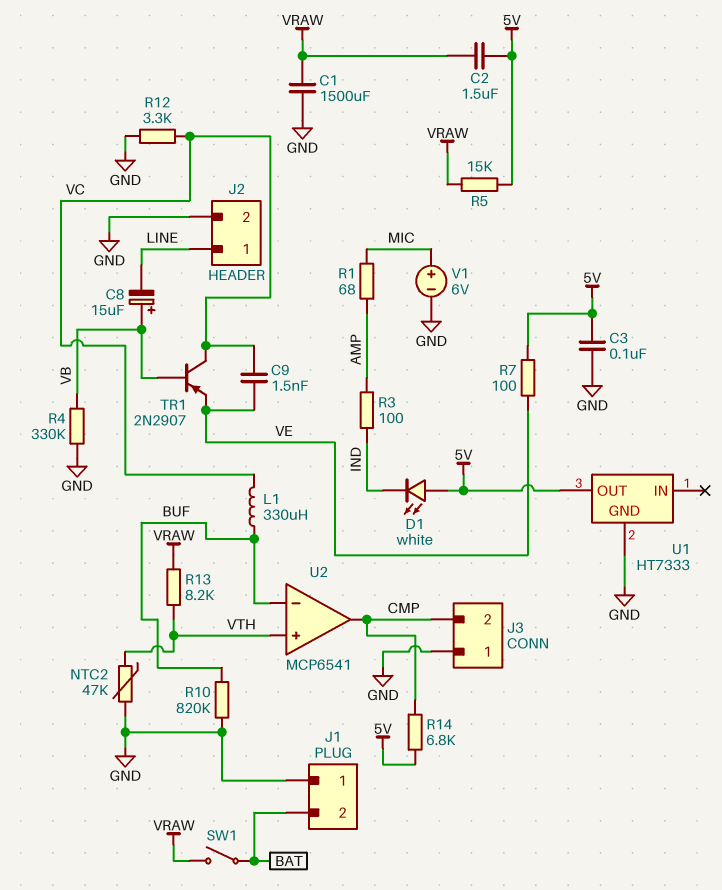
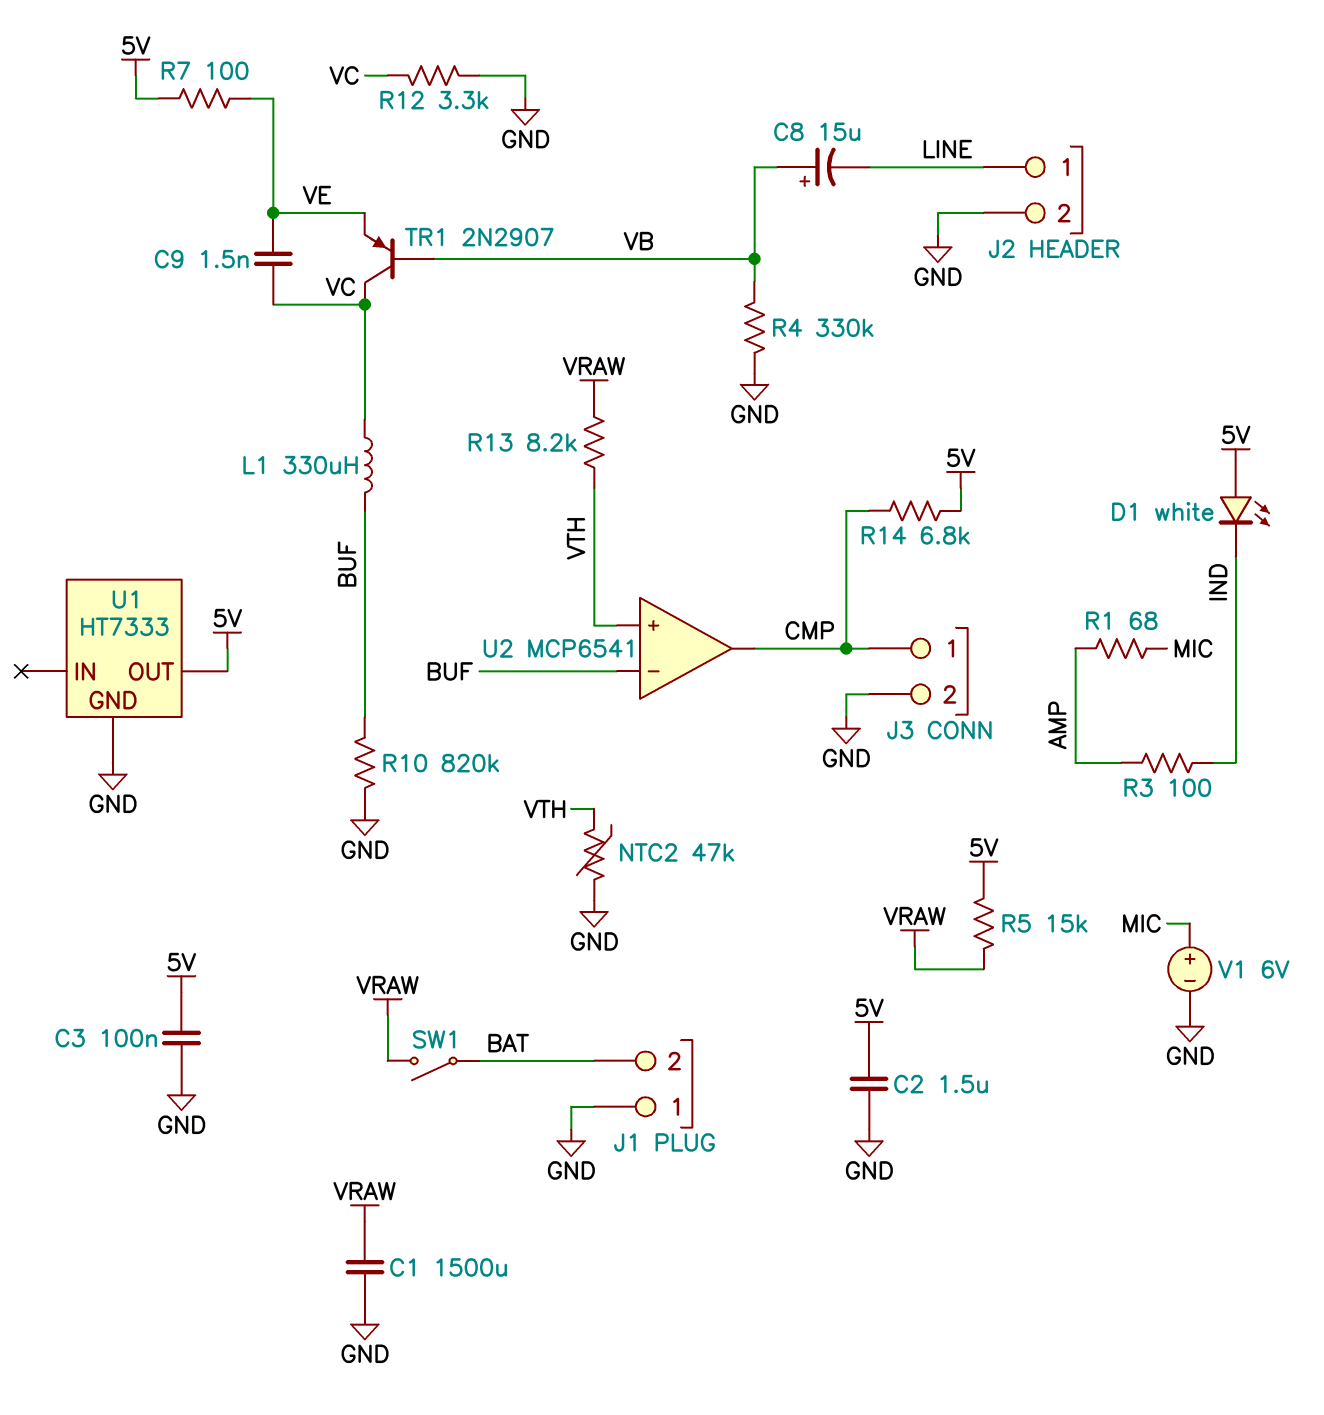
C2: 1.5uF (5V, VRAW) -> 1.5uF (5V, GND)
J3 pin 1: GND -> CMP
J3 pin 2: CMP -> GND

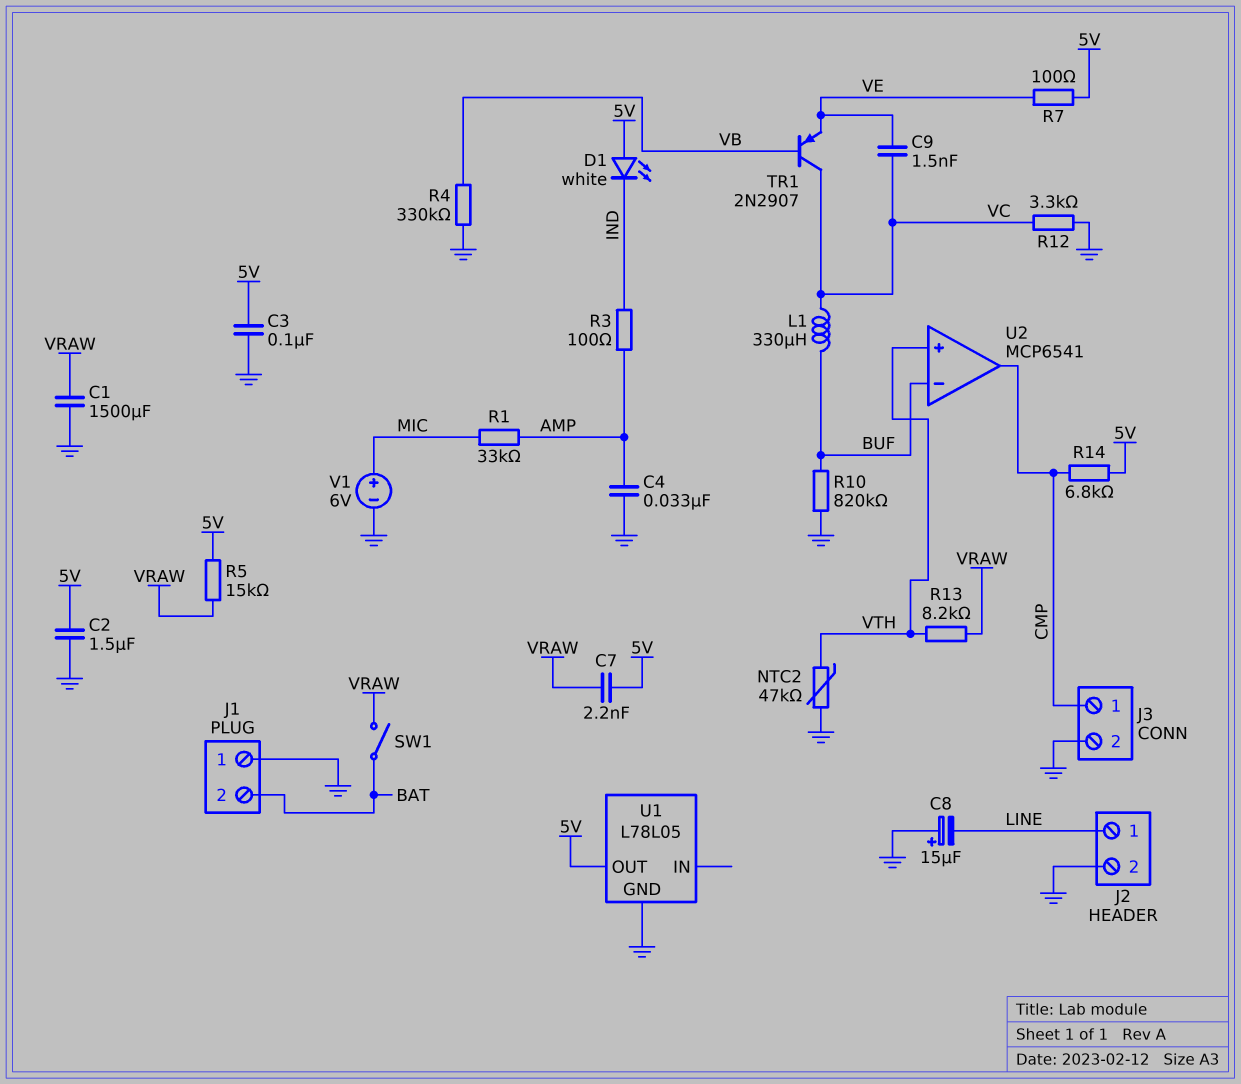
C4: none -> 33nF (AMP, GND)
C7: none -> 2.2nF (5V, VRAW)
C8: 15uF (plus VB, minus LINE) -> 15uF (plus GND, minus LINE)
R1: 68 (AMP, MIC) -> 33k (AMP, MIC)
U1: HT7333 -> L78L05

